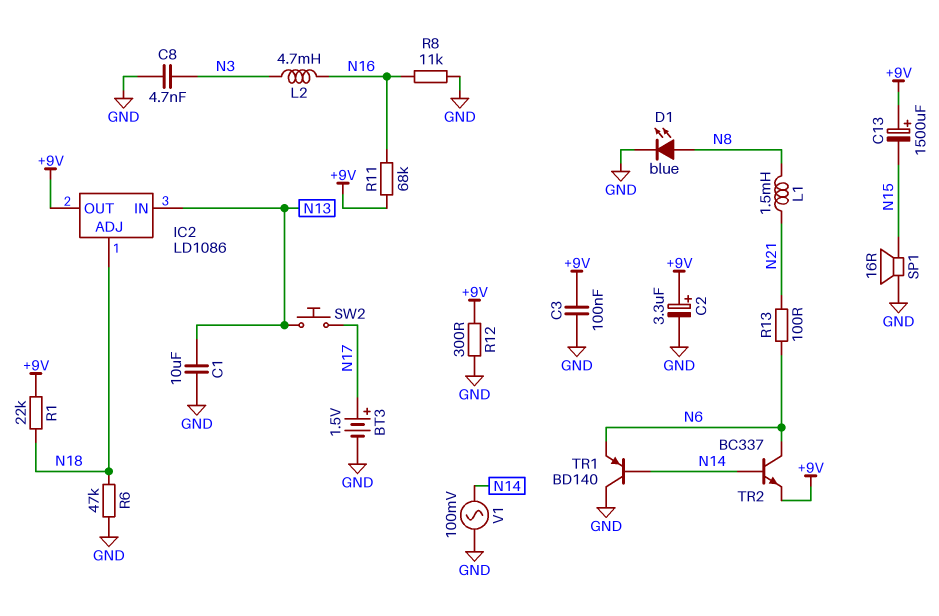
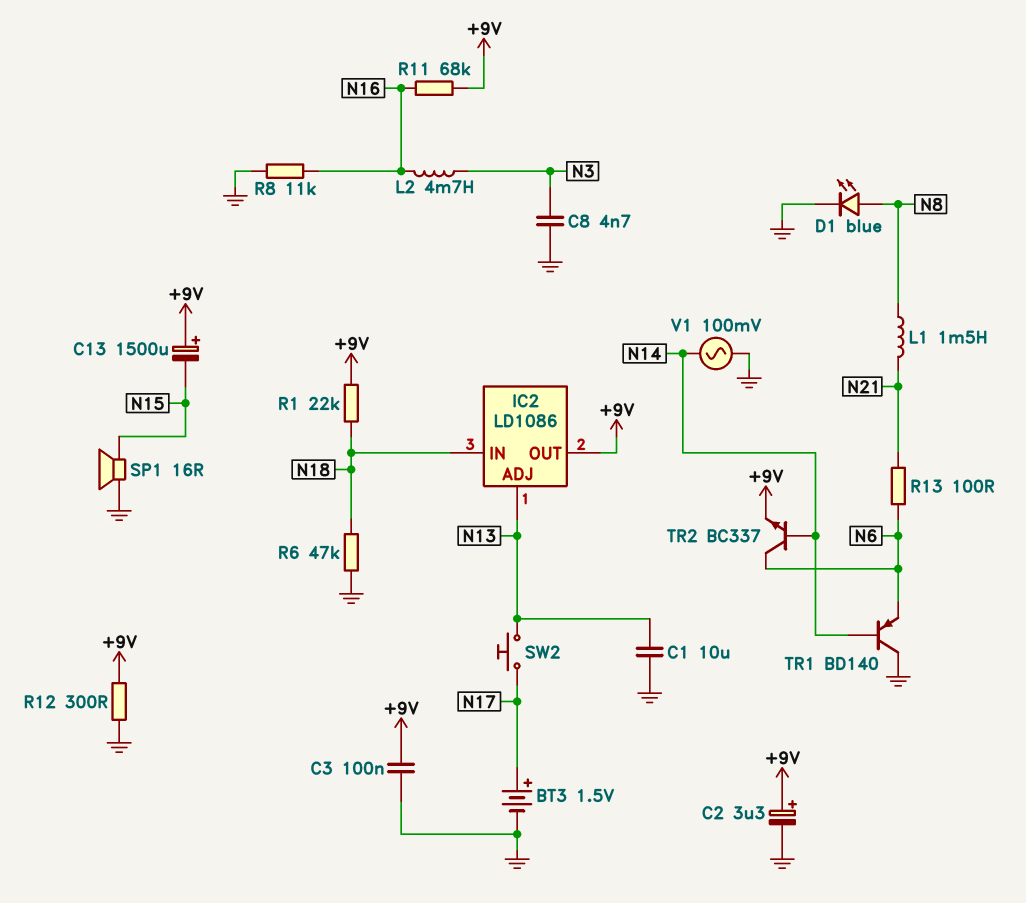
IC2 pin ADJ: N18 -> N13
IC2 pin IN: N13 -> N18

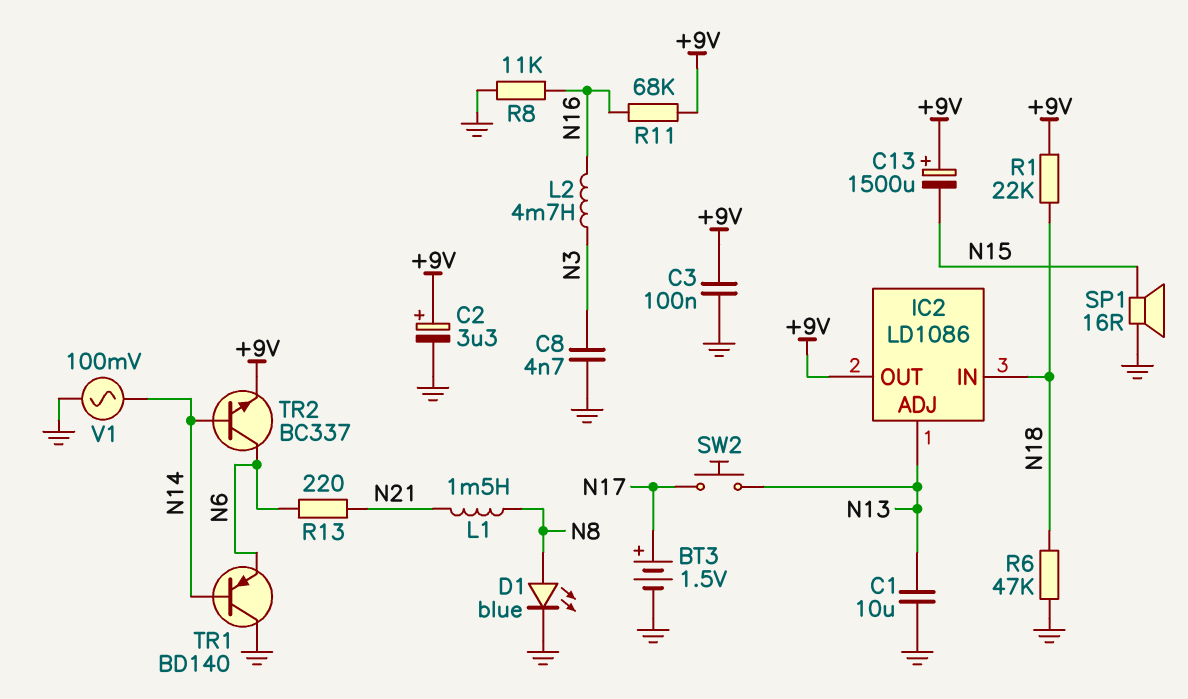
R12: 300 (+9V, GND) -> none
R13: 100 (N6, N21) -> 220 (N6, N21)

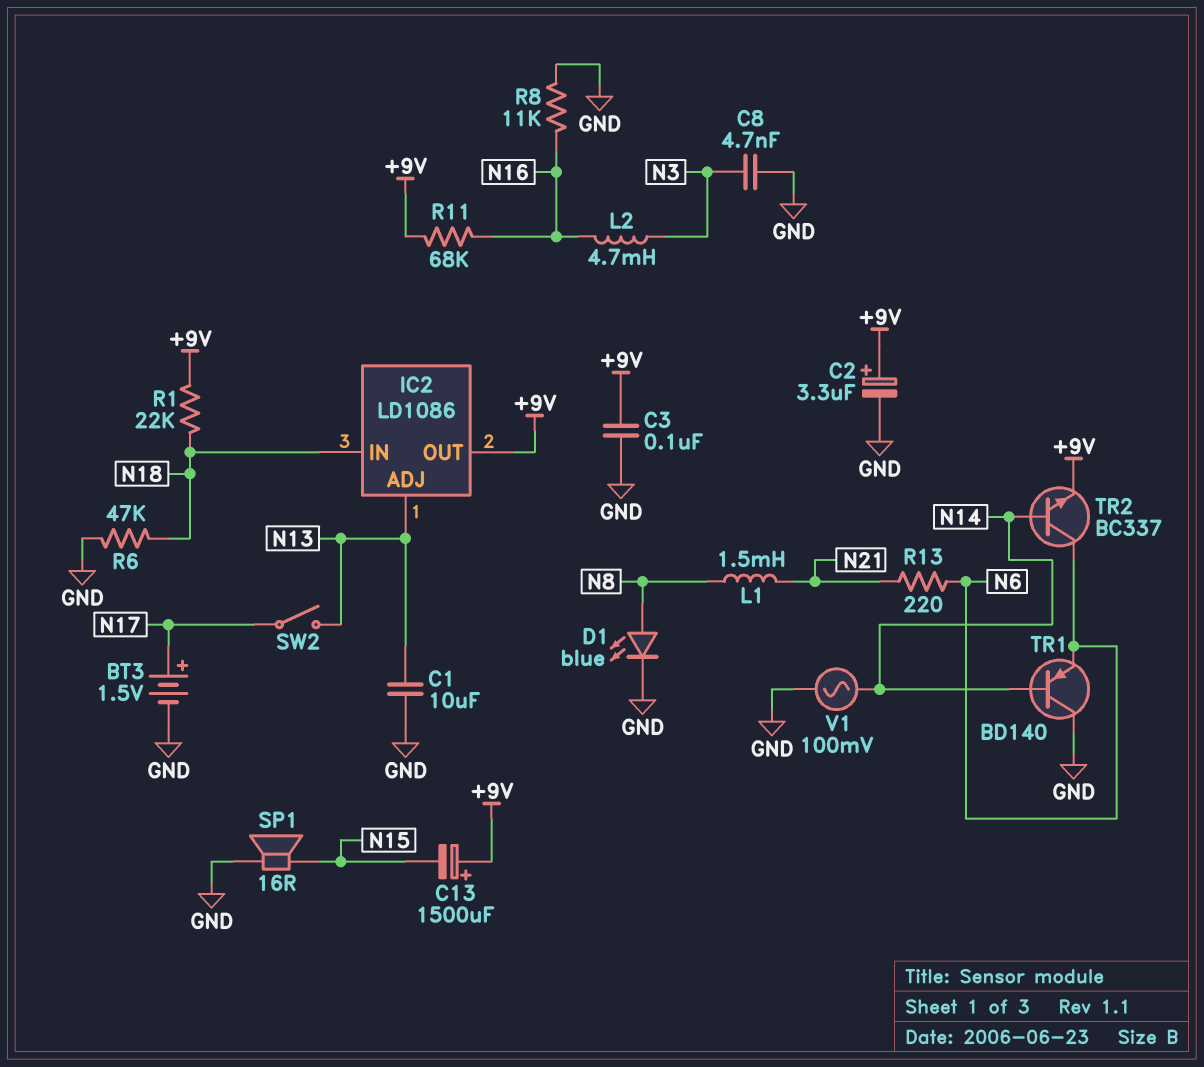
SW2: button (N13, N17) -> switch (N13, N17)

